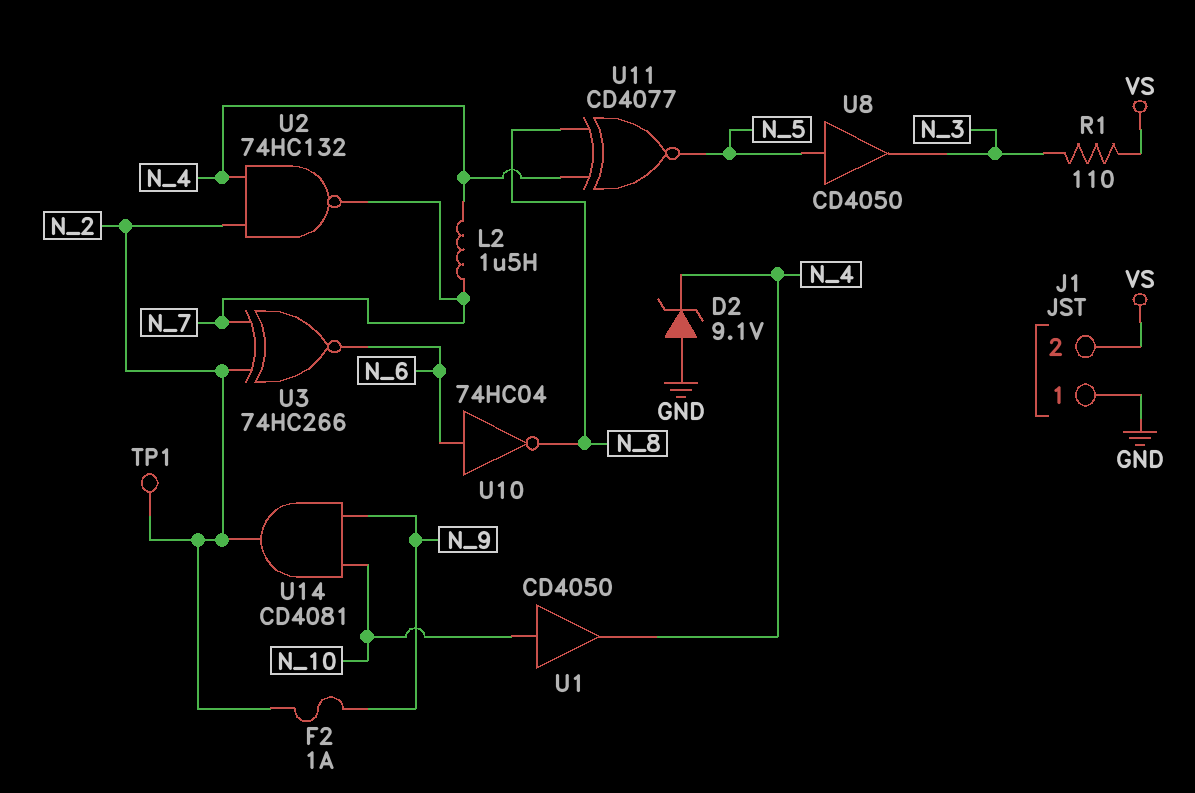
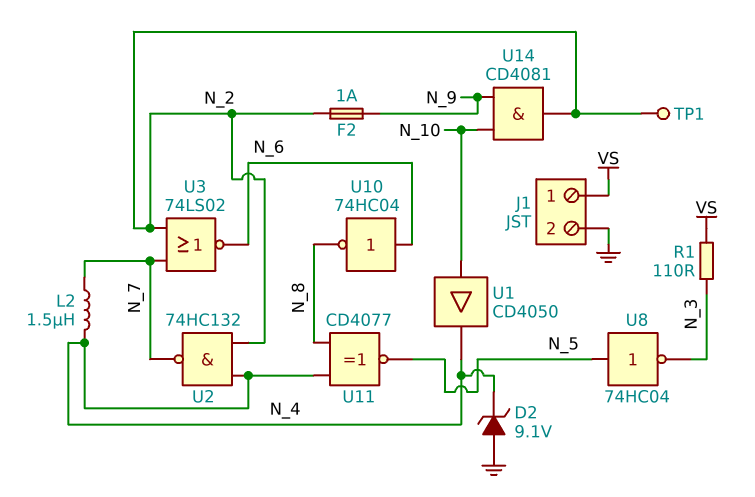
J1 pin 1: GND -> VS
J1 pin 2: VS -> GND
U3: XNOR 74HC266 (in N_2, in N_7, out N_6) -> NOR 74LS02 (in N_2, in N_7, out N_6)
U8: buffer CD4050 (in N_5, out N_3) -> NOT 74HC04 (in N_5, out N_3)

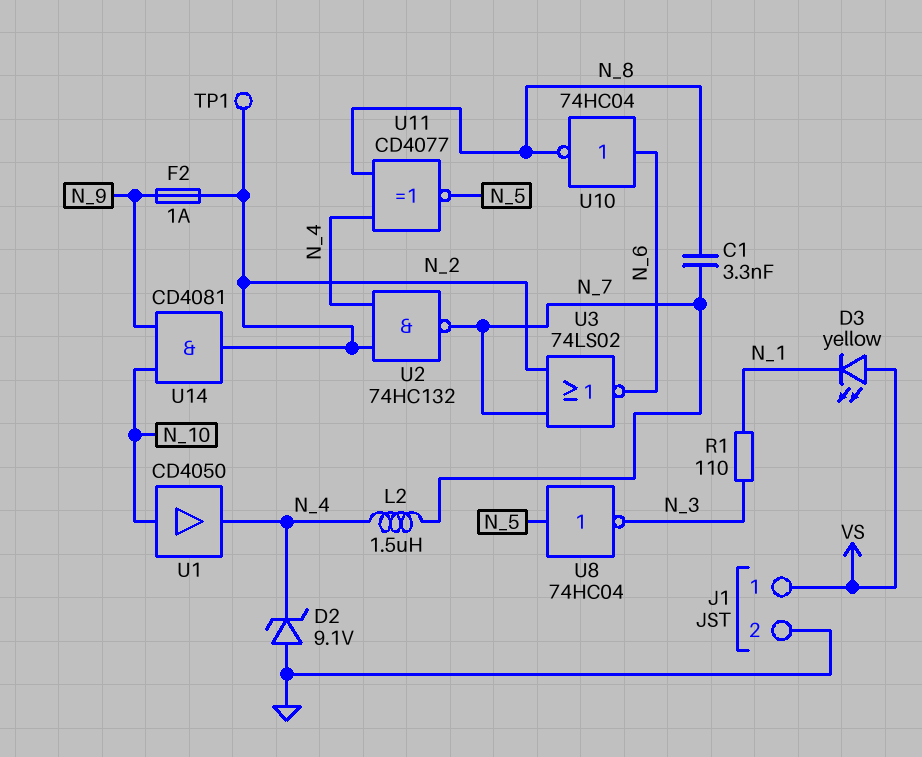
C1: none -> 3.3nF (N_7, N_8)
D3: none -> LED yellow (A VS, K N_1)
R1: 110 (N_3, VS) -> 110 (N_1, N_3)

